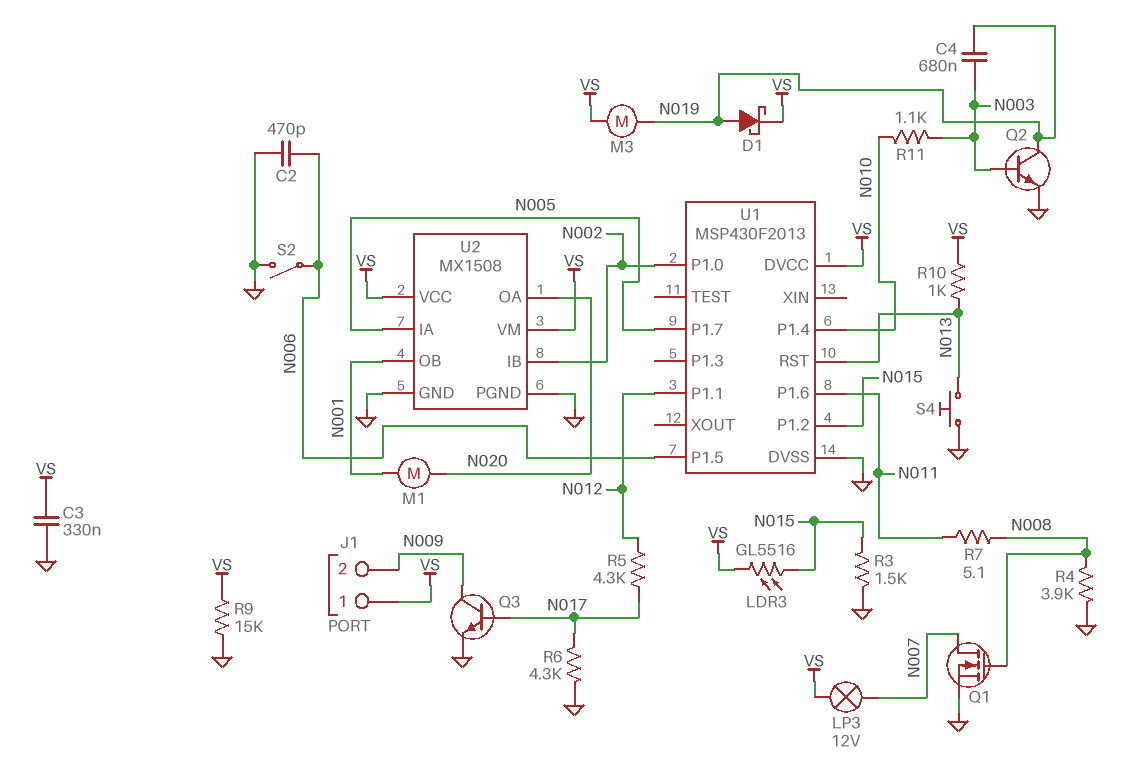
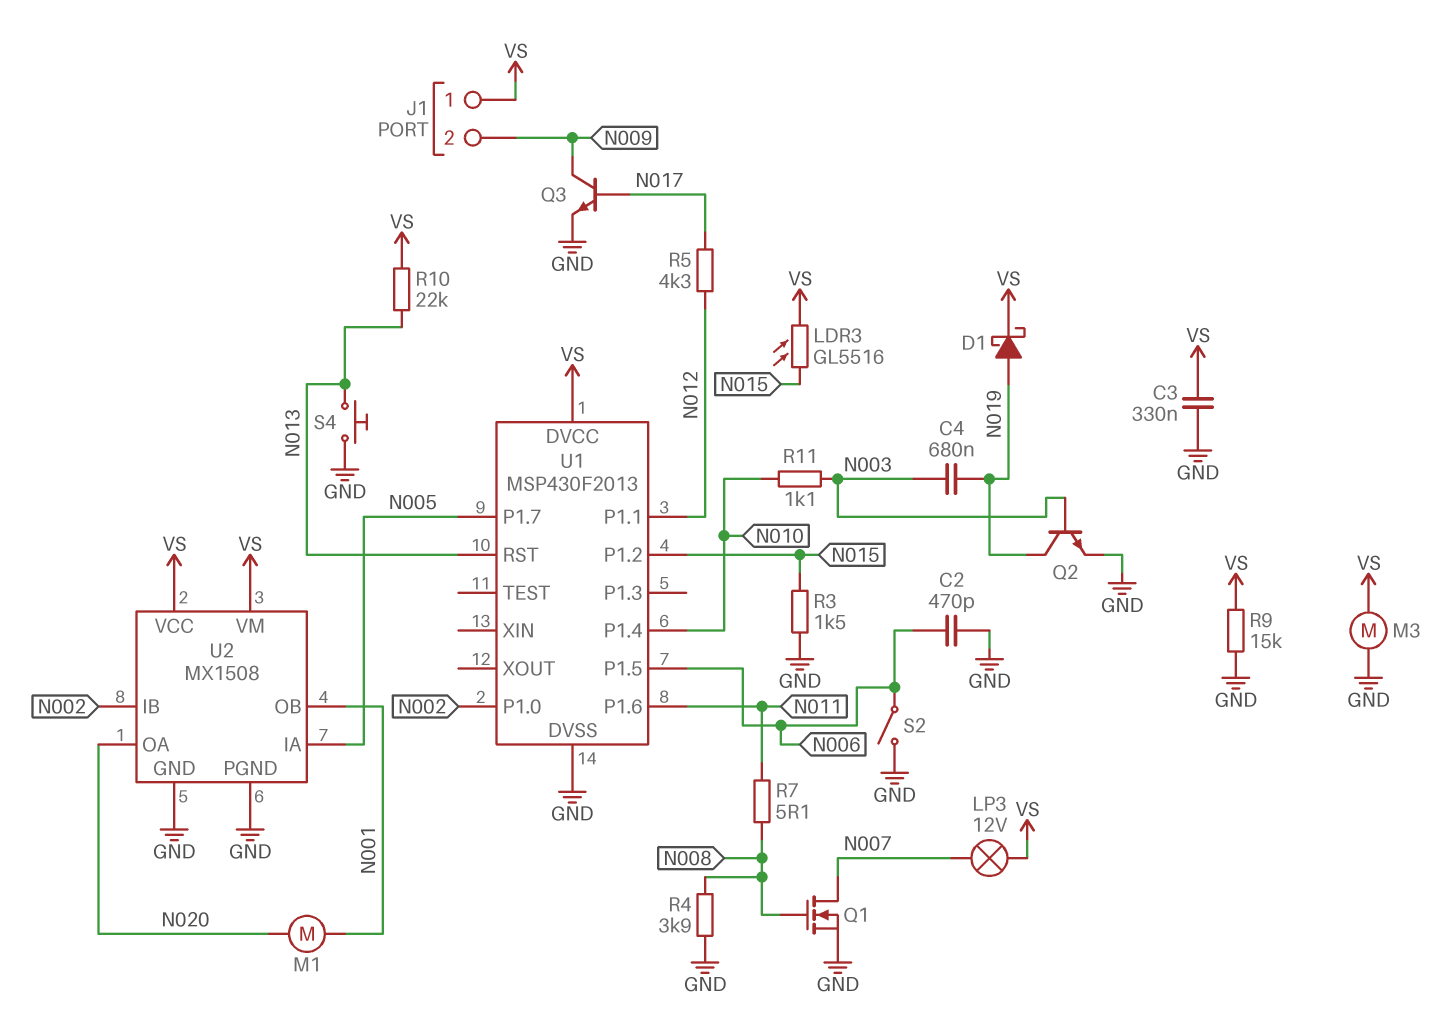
M3: motor (N019, VS) -> motor (GND, VS)
R6: 4.3k (GND, N017) -> none
R10: 1k (N013, VS) -> 22k (N013, VS)

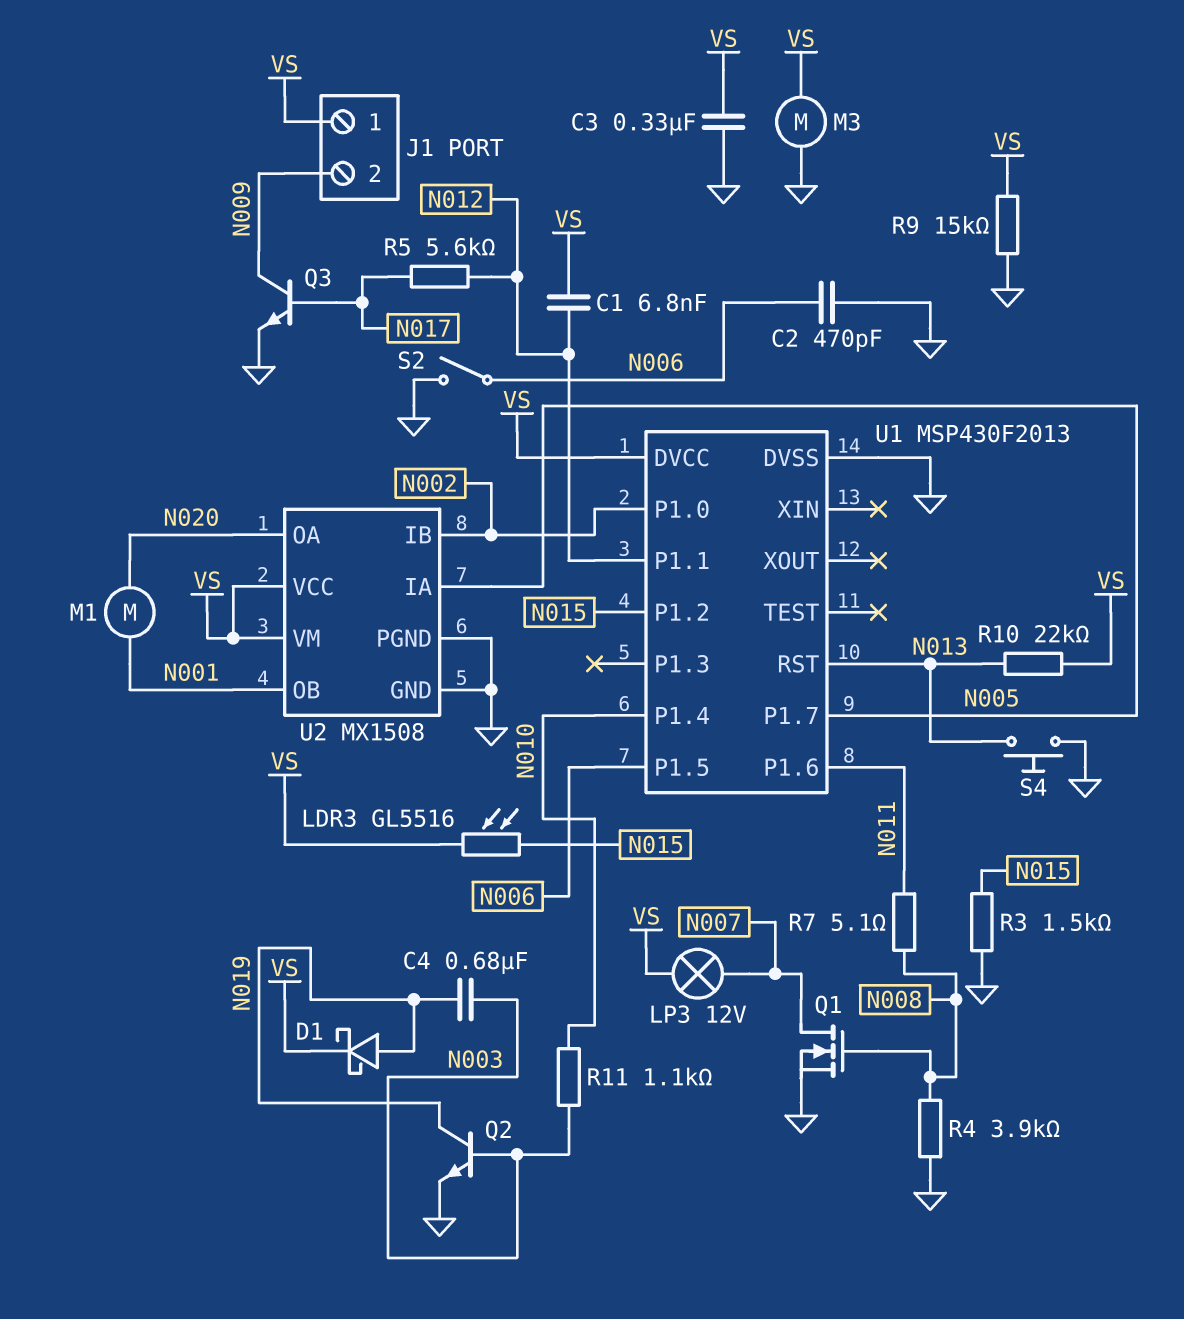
C1: none -> 6.8nF (N012, VS)
R5: 4.3k (N012, N017) -> 5.6k (N012, N017)

